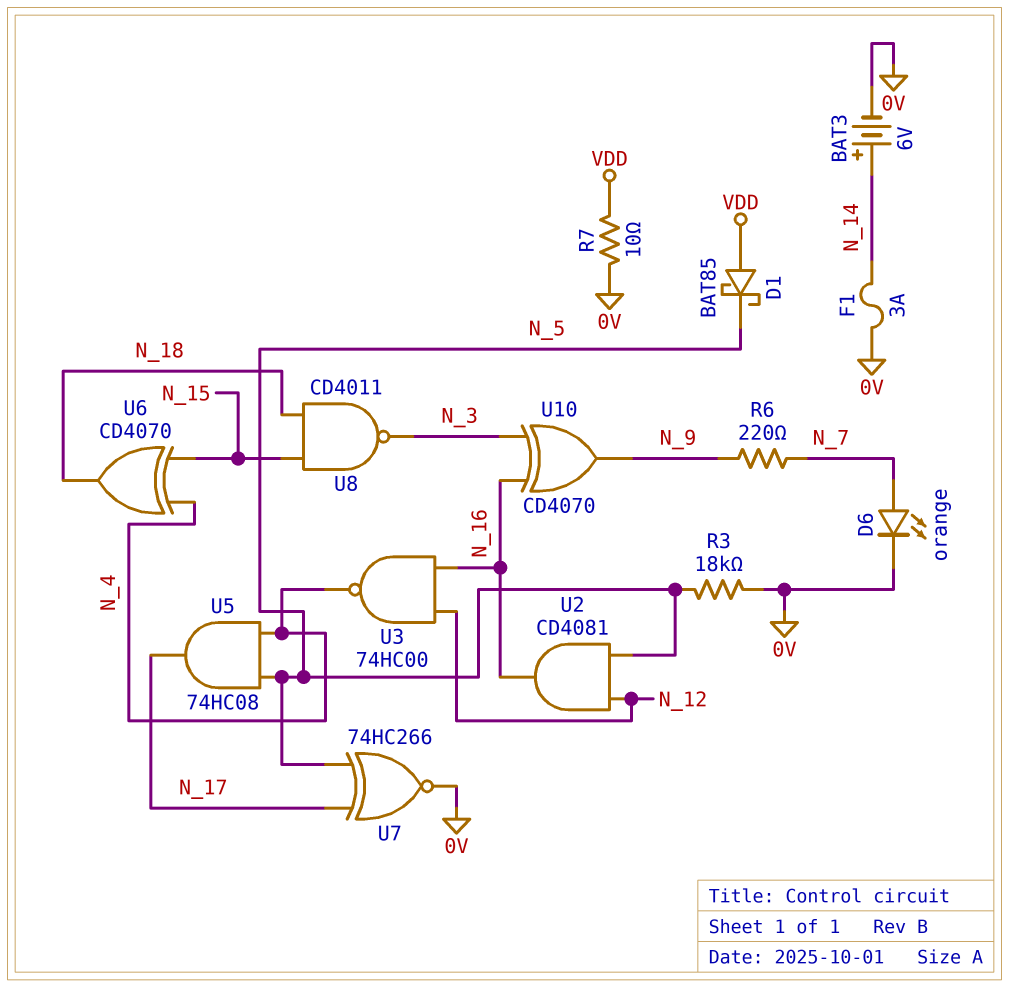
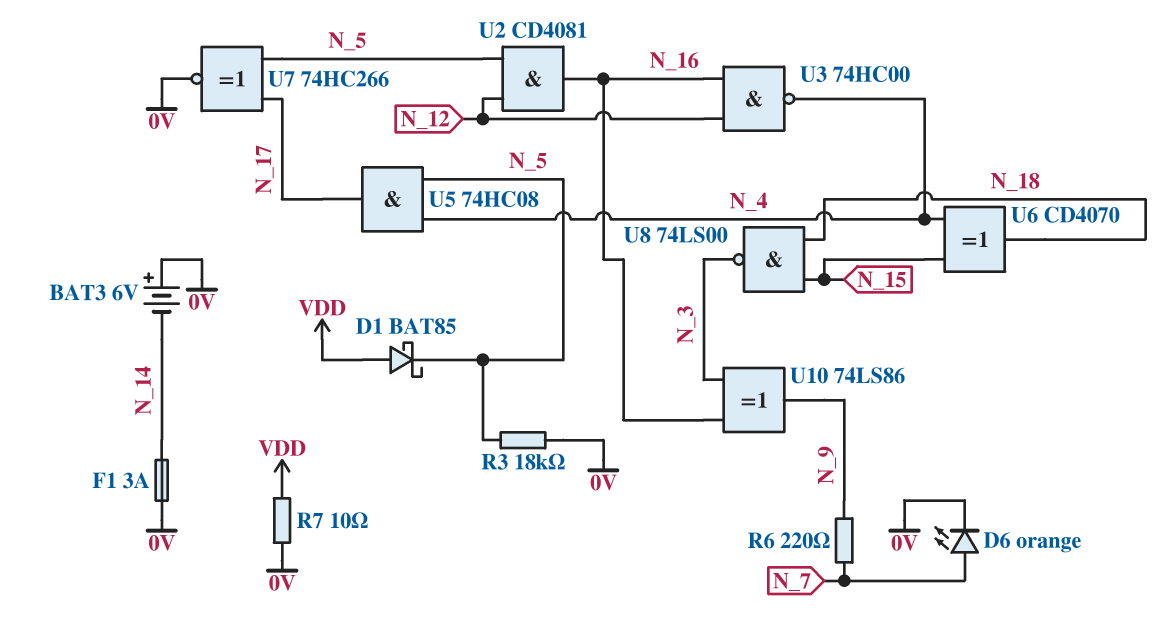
BAT3: 6V (plus N_14, minus 0V) -> 6V (plus 0V, minus N_14)
U8: NAND CD4011 (in N_15, in N_18, out N_3) -> NAND 74LS00 (in N_15, in N_18, out N_3)
U10: XOR CD4070 (in N_3, in N_16, out N_9) -> XOR 74LS86 (in N_3, in N_16, out N_9)

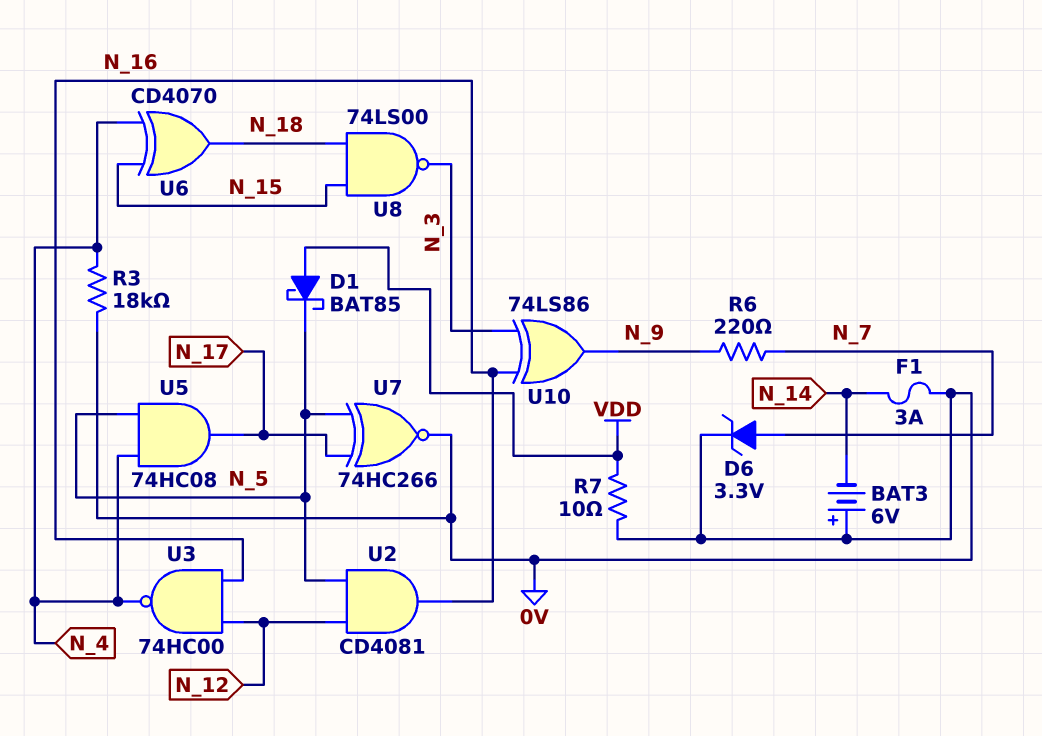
D6: LED orange (A N_7, K 0V) -> zener 3.3V (A N_7, K 0V)
R3: 18k (0V, N_5) -> 18k (0V, N_4)

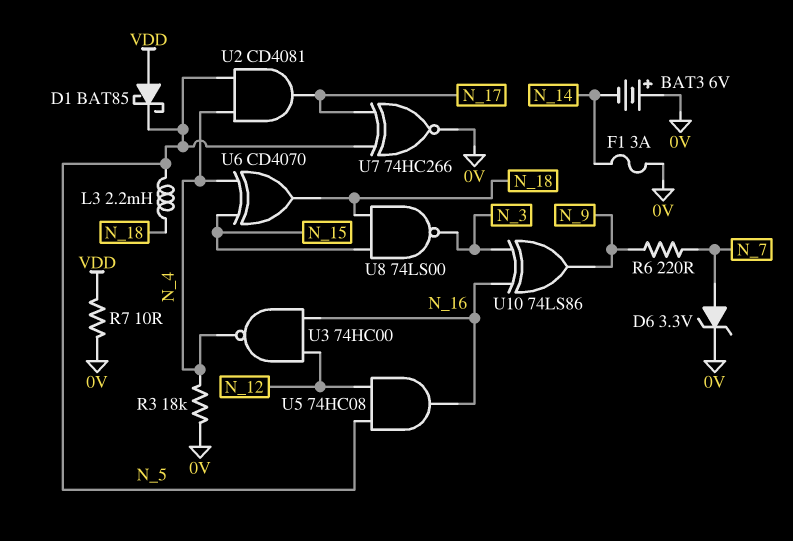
L3: none -> 2.2mH (N_5, N_18)
U2: AND CD4081 (in N_5, in N_12, out N_16) -> AND CD4081 (in N_4, in N_5, out N_17)
U5: AND 74HC08 (in N_4, in N_5, out N_17) -> AND 74HC08 (in N_5, in N_12, out N_16)

